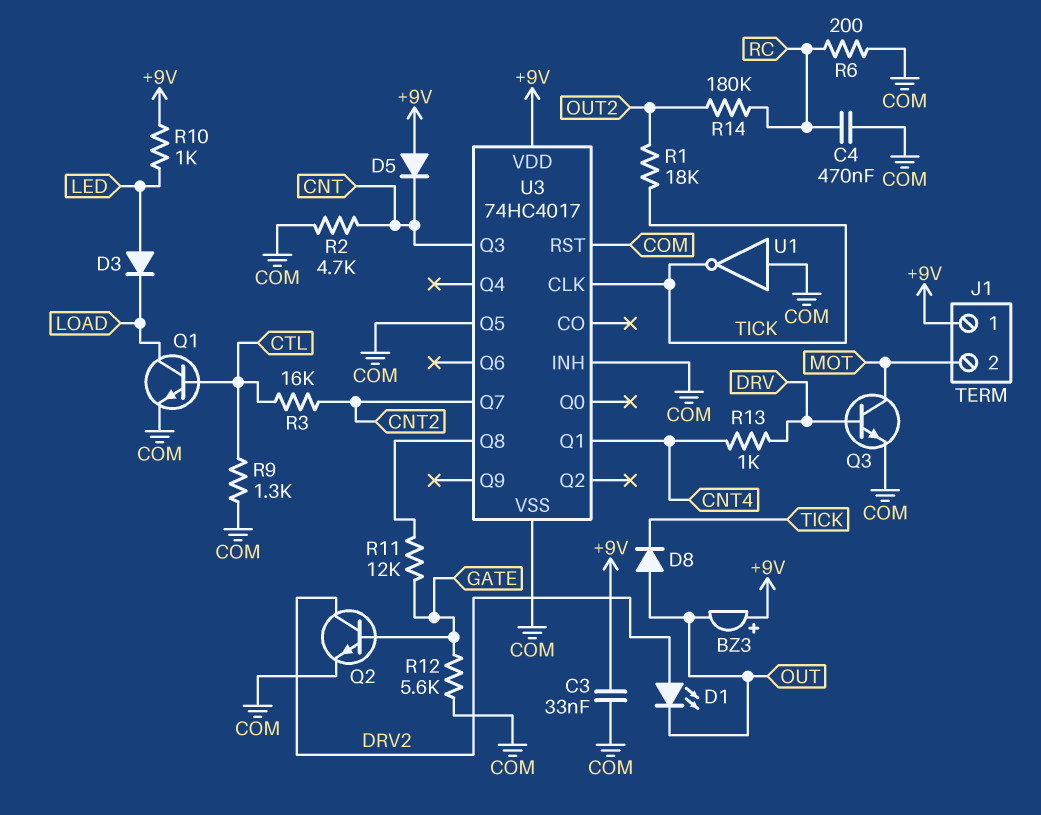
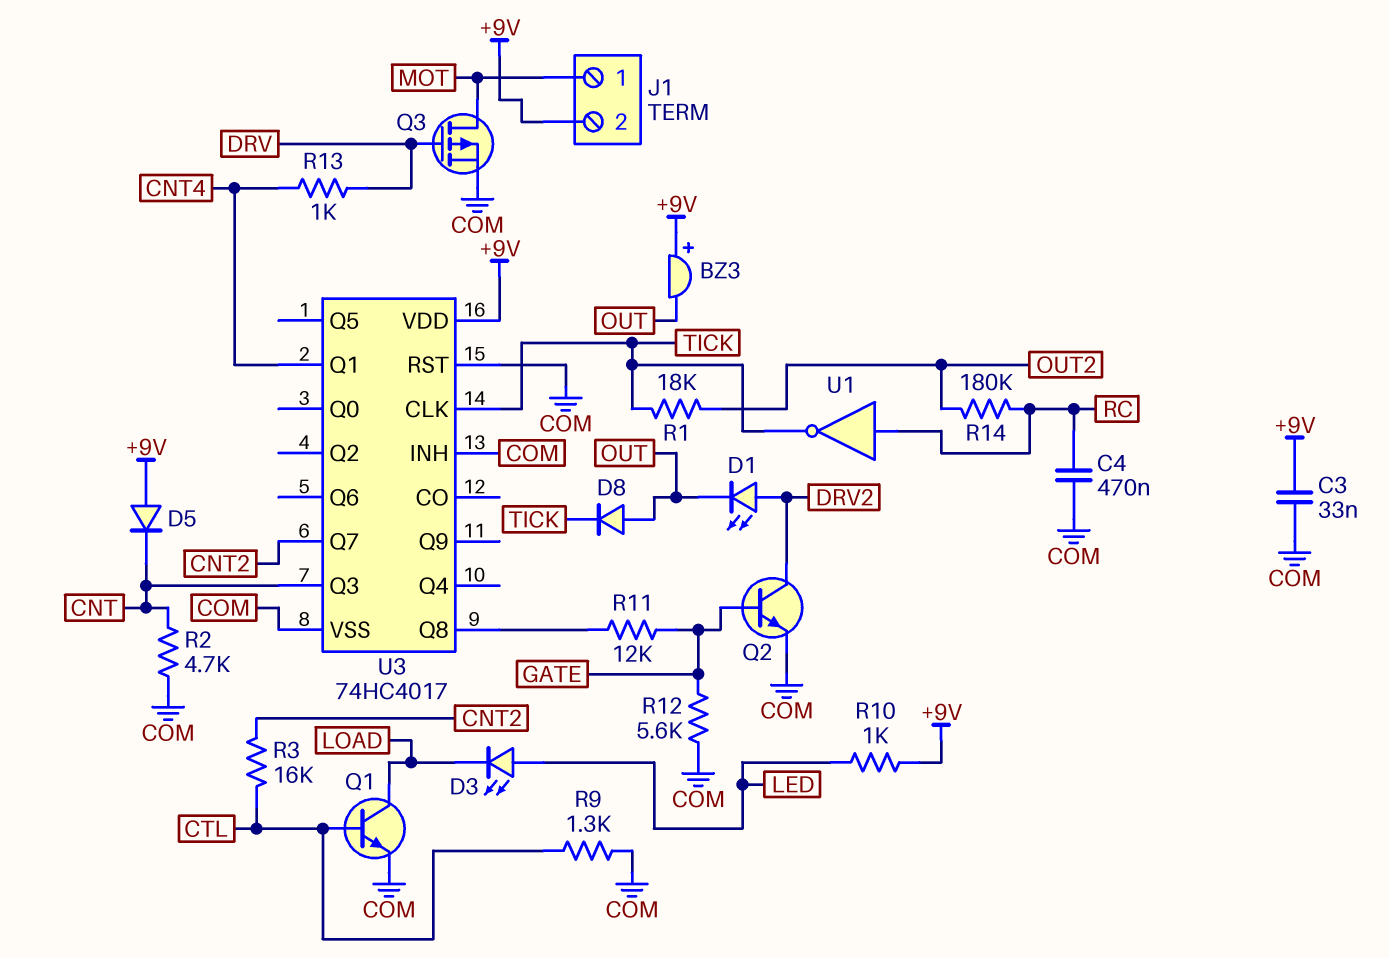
D3: diode (A LED, K LOAD) -> LED (A LED, K LOAD)
J1 pin 1: +9V -> MOT
J1 pin 2: MOT -> +9V
Q3: NPN (B DRV, C MOT, E COM) -> PMOS (G DRV, D MOT, S COM)
R6: 200 (COM, RC) -> none
U1: NOT (in COM, out TICK) -> NOT (in RC, out TICK)
U3 pin Q5: COM -> none

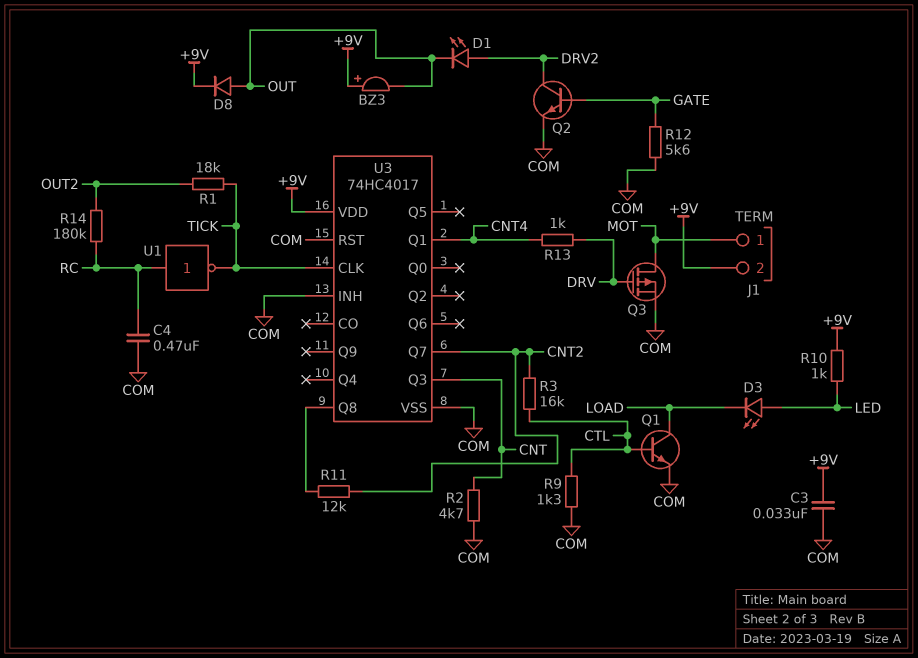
D5: diode (A +9V, K CNT) -> none
D8: diode (A OUT, K TICK) -> diode (A OUT, K +9V)
R11: 12k (GATE, U3/Q8) -> 12k (CNT2, U3/Q8)

